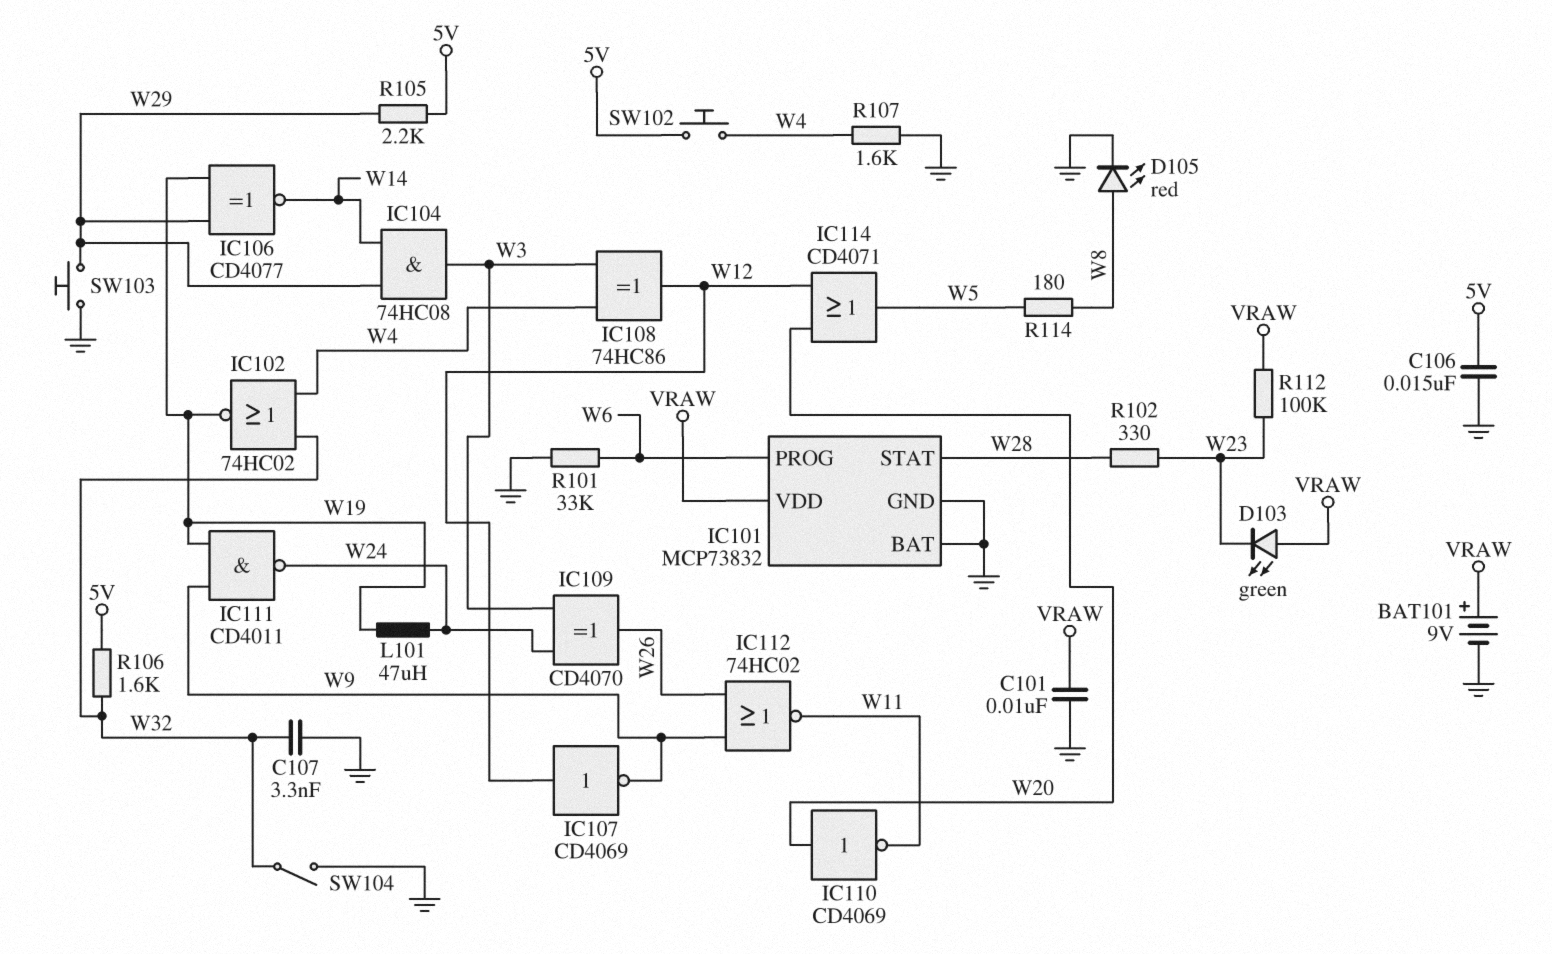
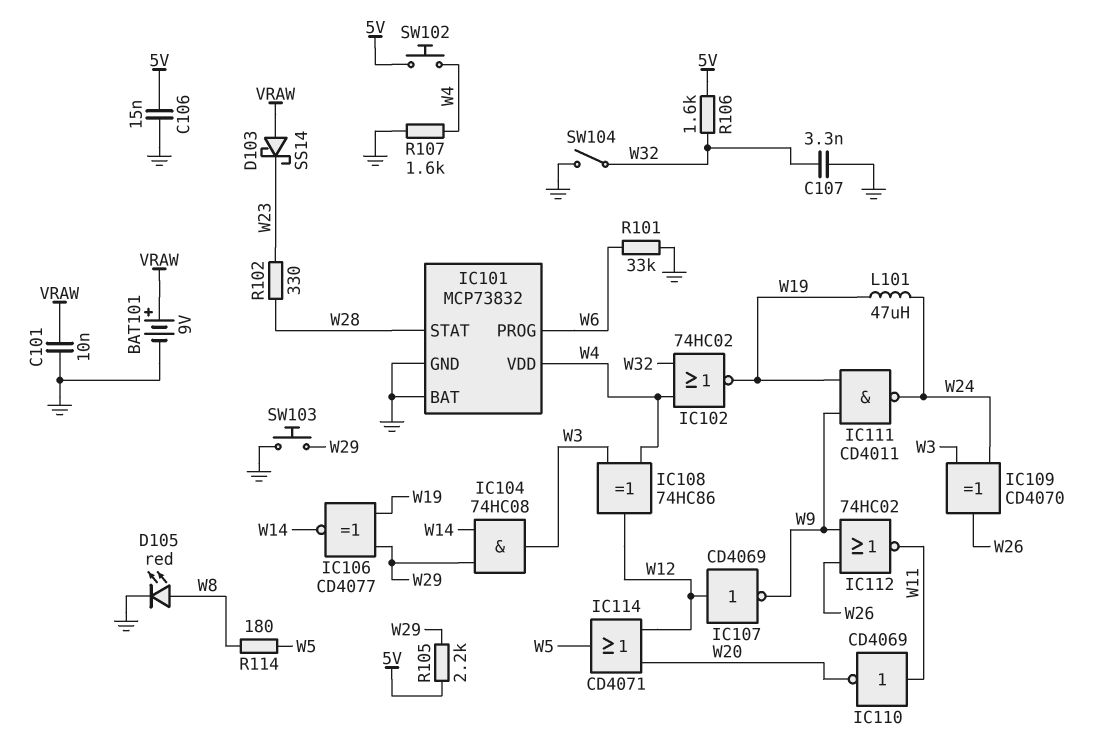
D103: LED green (A VRAW, K W23) -> schottky SS14 (A VRAW, K W23)
IC101 pin VDD: VRAW -> W4
IC110: NOT CD4069 (in W20, out W11) -> NOT CD4069 (in W11, out W20)
R112: 100k (VRAW, W23) -> none

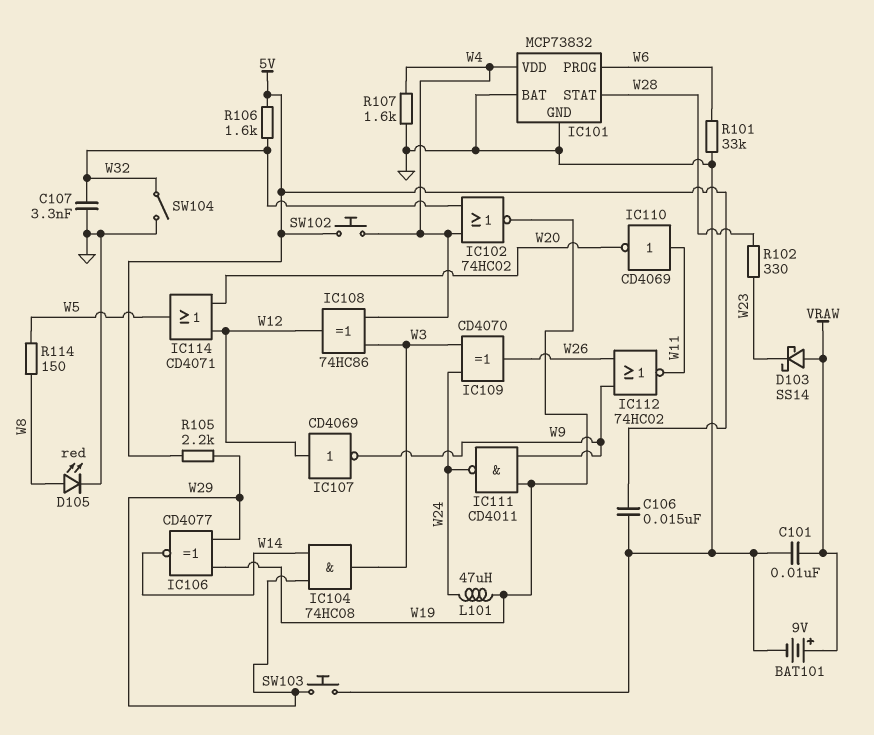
R114: 180 (W5, W8) -> 150 (W5, W8)

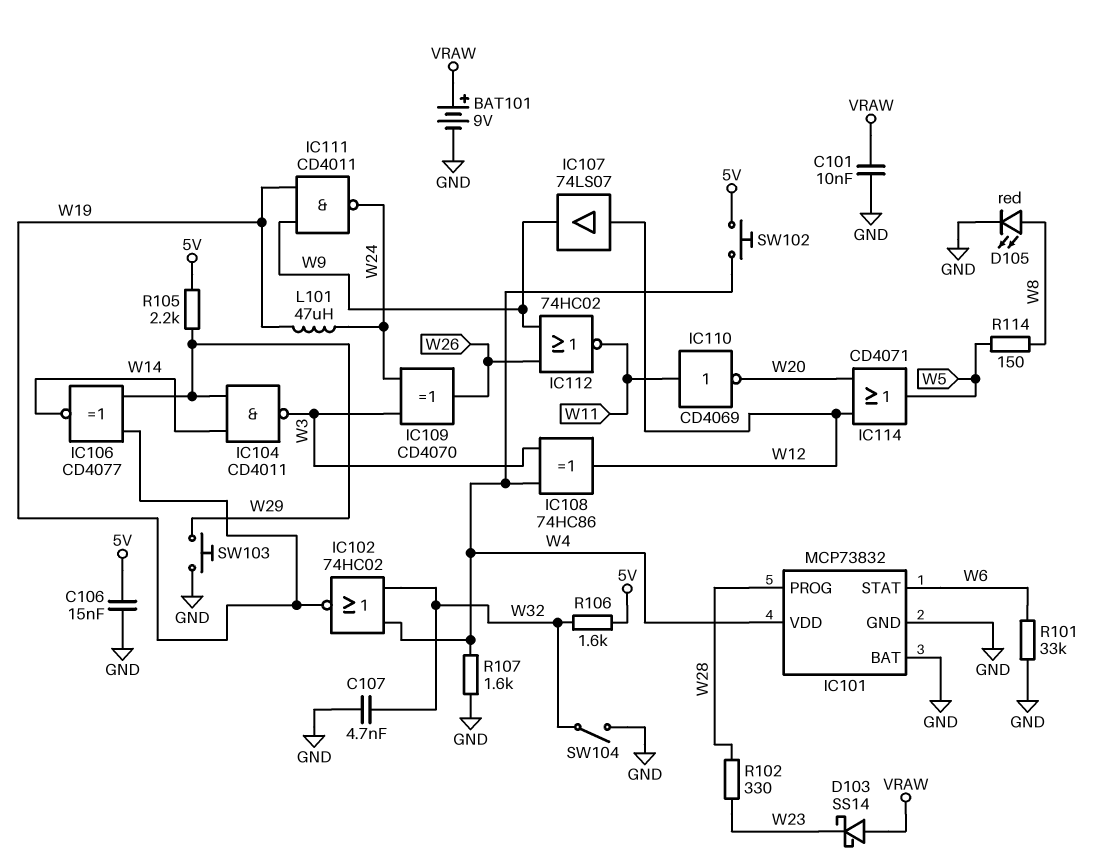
C107: 3.3nF (GND, W32) -> 4.7nF (GND, W32)
IC101 pin PROG: W6 -> W28
IC101 pin STAT: W28 -> W6
IC104: AND 74HC08 (in W14, in W29, out W3) -> NAND CD4011 (in W14, in W29, out W3)
IC107: NOT CD4069 (in W12, out W9) -> buffer 74LS07 (in W12, out W9)

